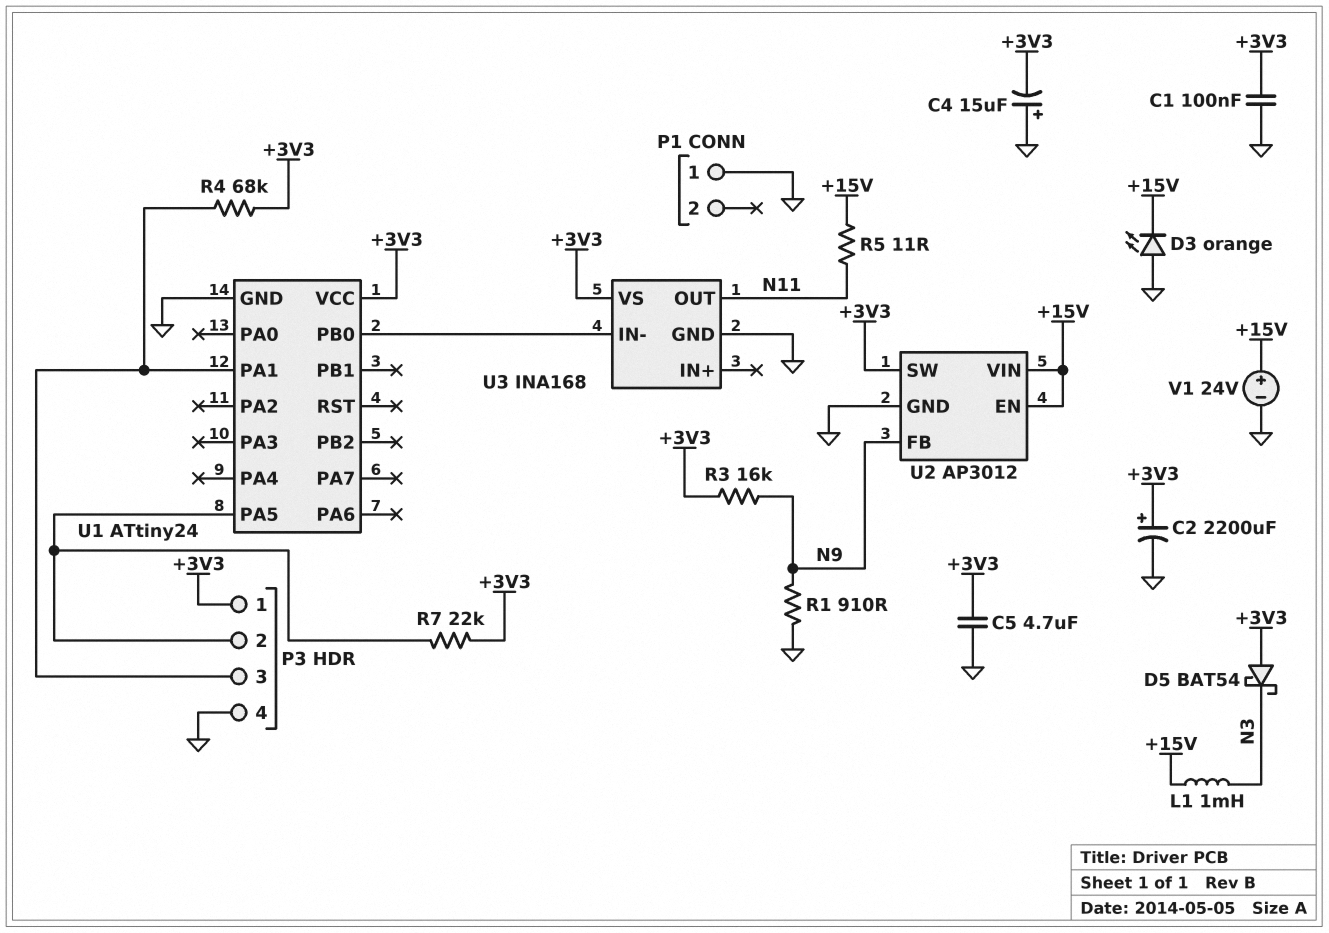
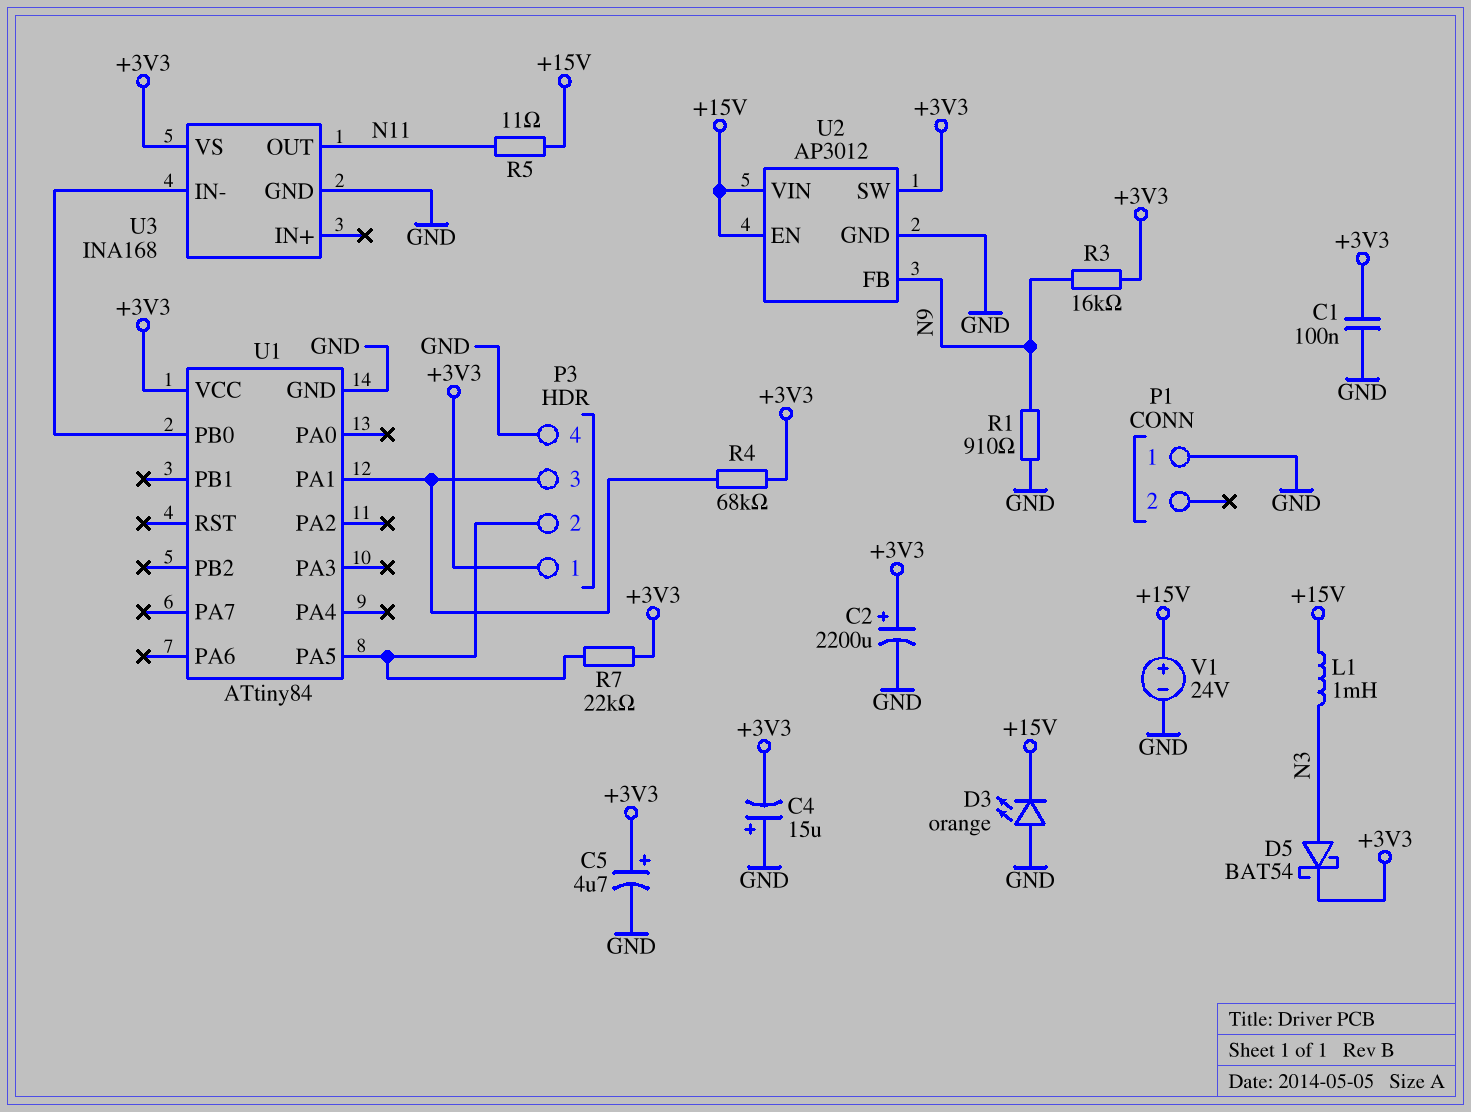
C5: 4.7uF (+3V3, GND) -> 4.7uF (plus +3V3, minus GND)
D5: schottky BAT54 (A +3V3, K N3) -> schottky BAT54 (A N3, K +3V3)
U1: ATtiny24 -> ATtiny84

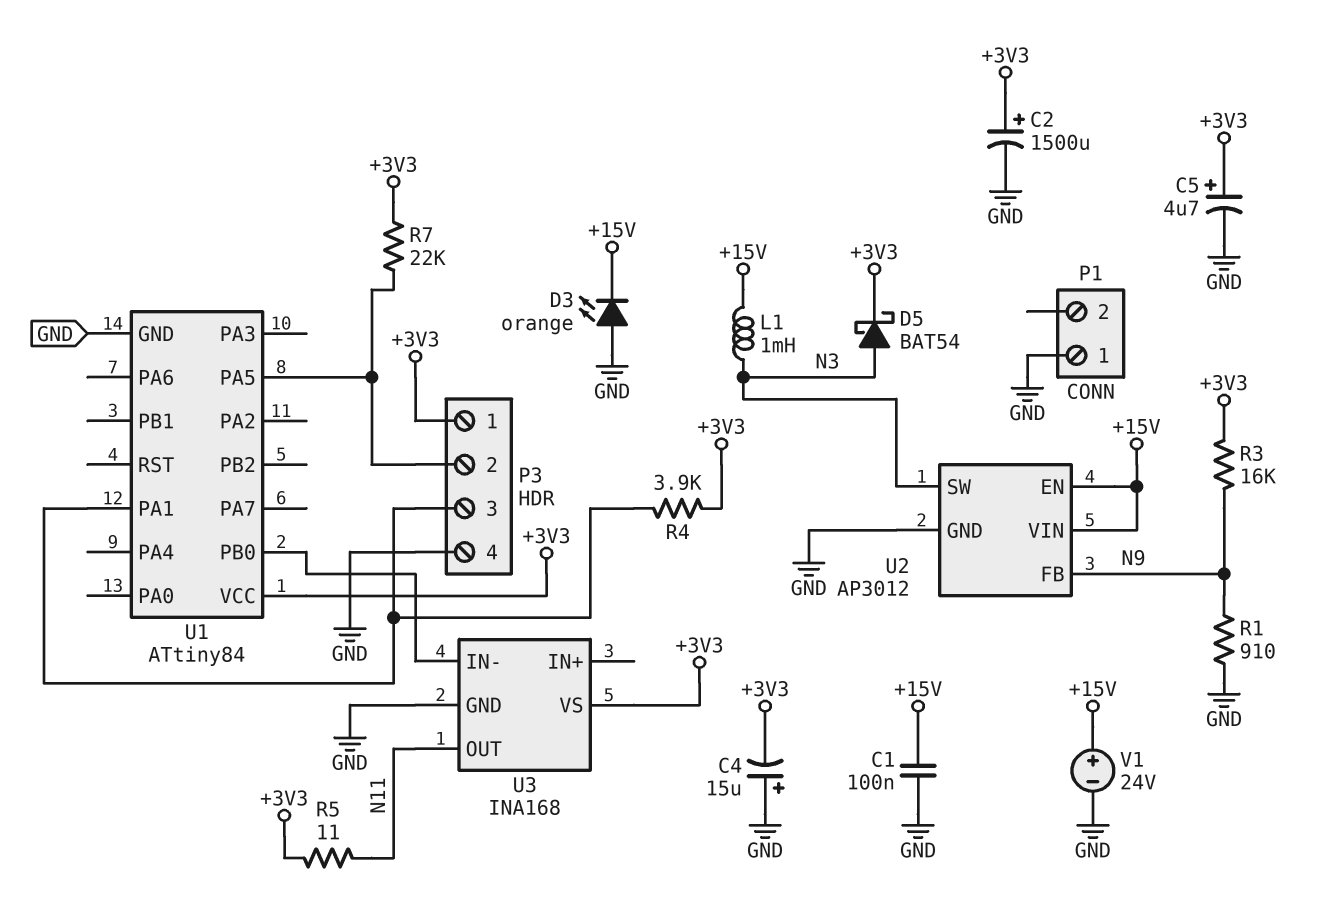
C1: 100nF (+3V3, GND) -> 100nF (+15V, GND)
C2: 2200uF (plus +3V3, minus GND) -> 1500uF (plus +3V3, minus GND)
R4: 68k (+3V3, P3/3) -> 3.9k (+3V3, P3/3)
R5: 11 (+15V, N11) -> 11 (+3V3, N11)
U2 pin SW: +3V3 -> N3

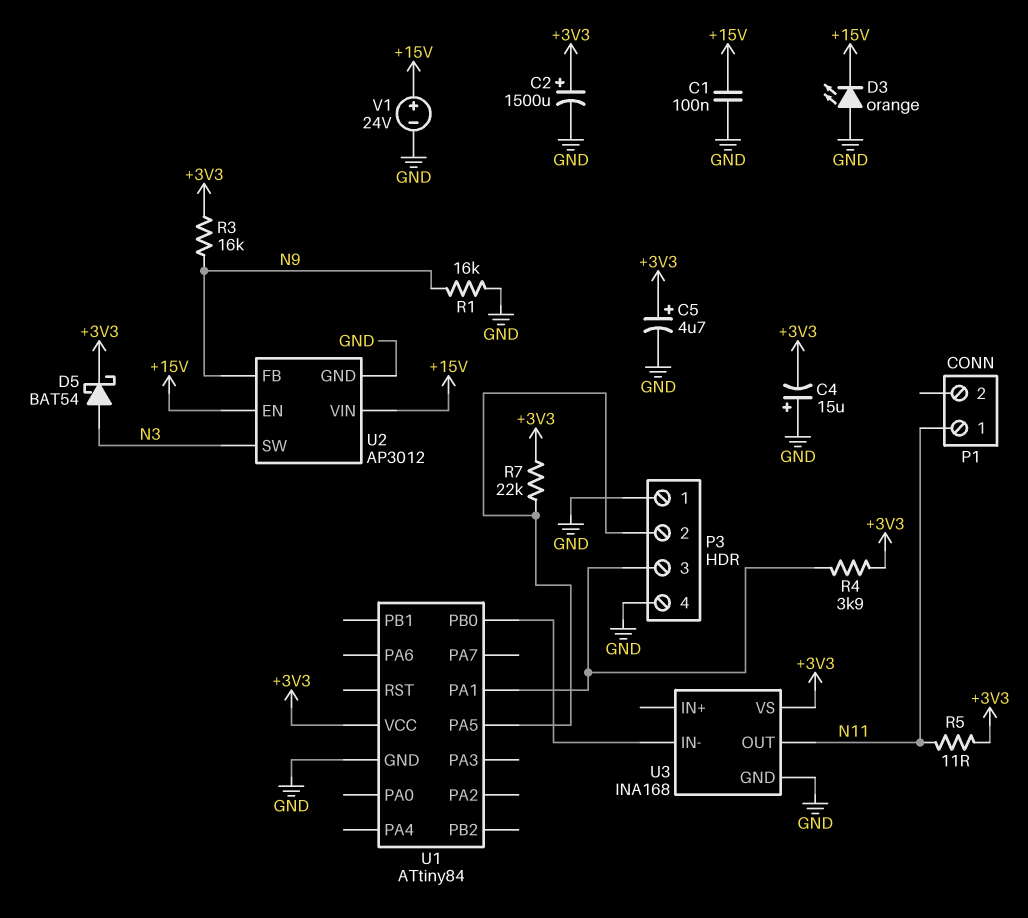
L1: 1mH (+15V, N3) -> none
P1 pin 1: GND -> N11
P3 pin 1: +3V3 -> GND
R1: 910 (GND, N9) -> 16k (GND, N9)

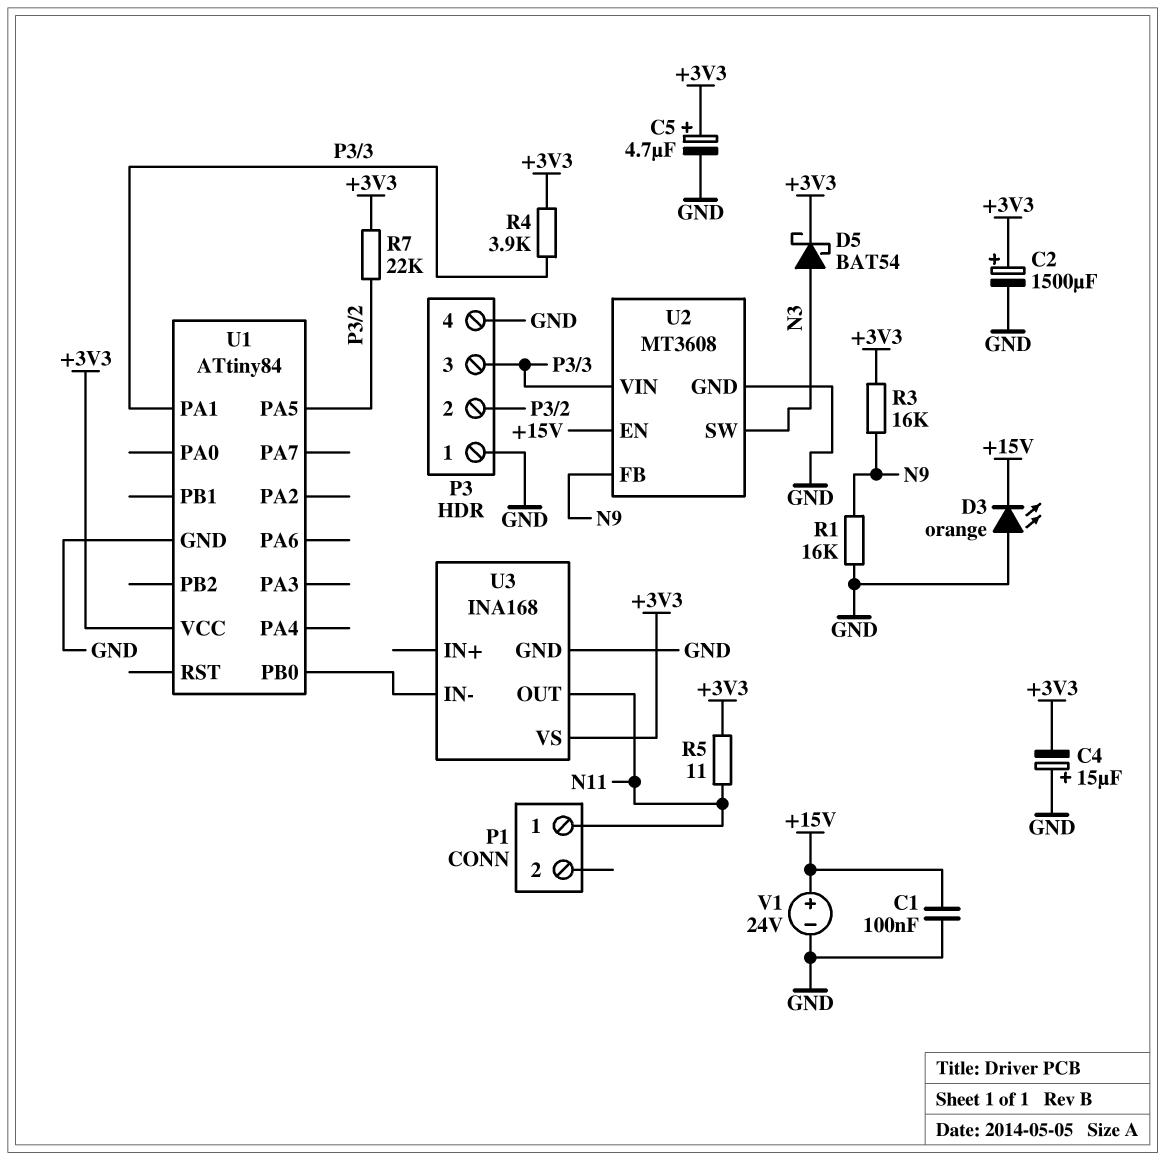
U2: AP3012 -> MT3608
U2 pin VIN: +15V -> P3/3

